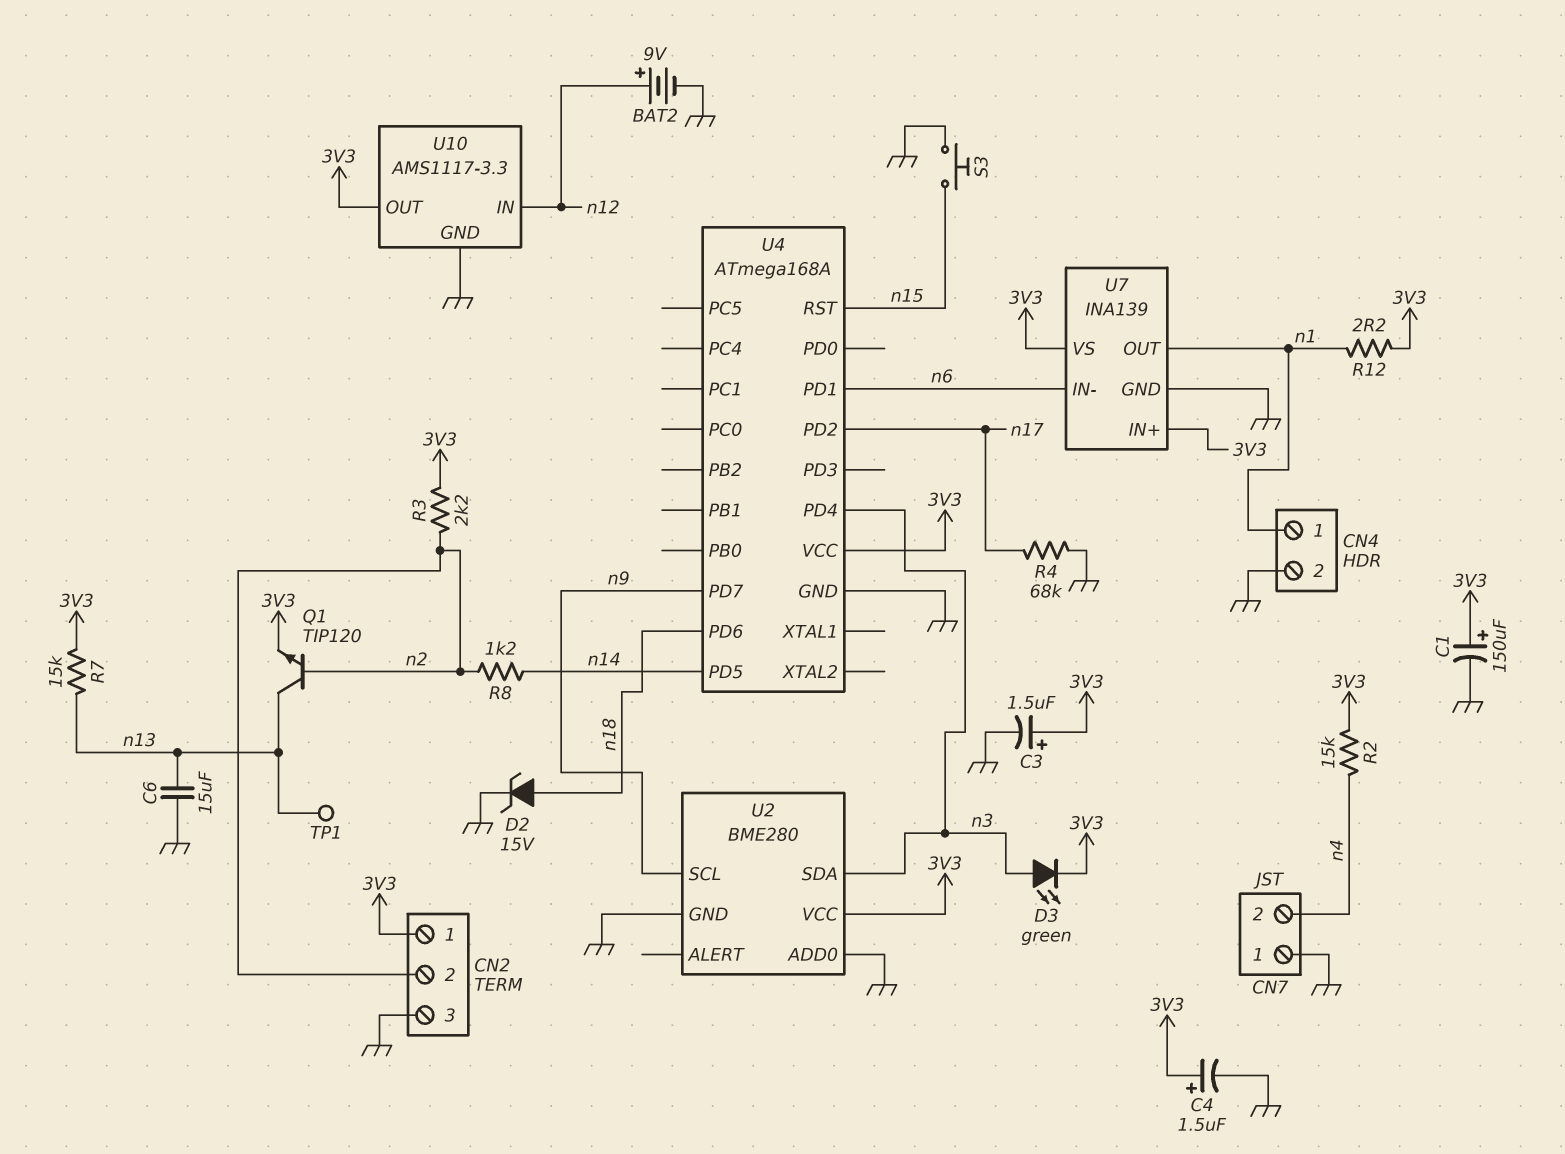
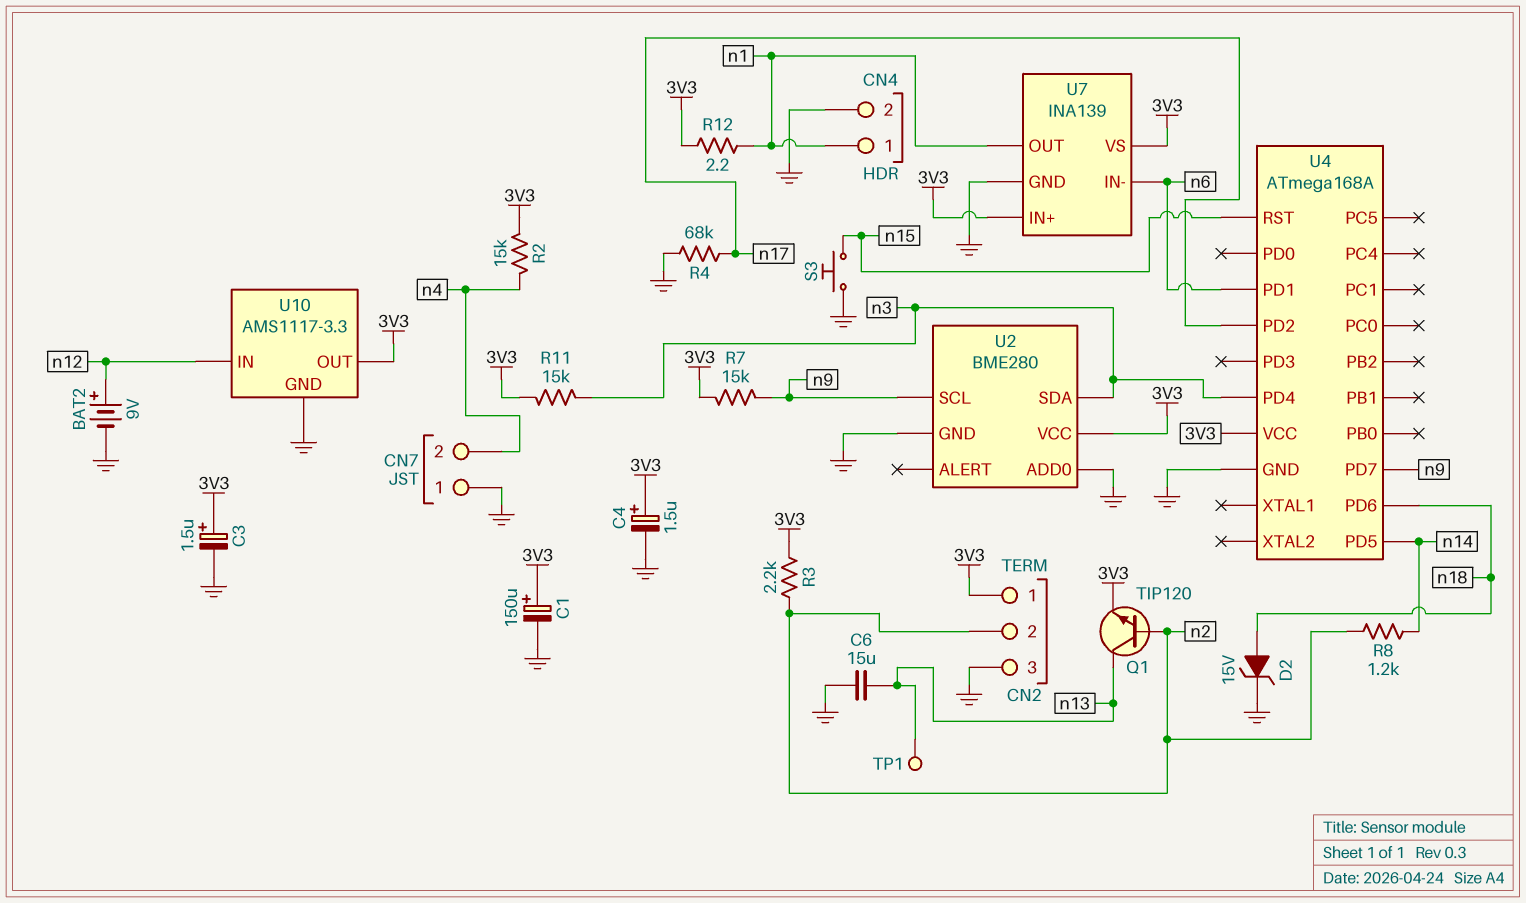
D3: LED green (A n3, K 3V3) -> none
R7: 15k (3V3, n13) -> 15k (3V3, n9)
R11: none -> 15k (3V3, n3)

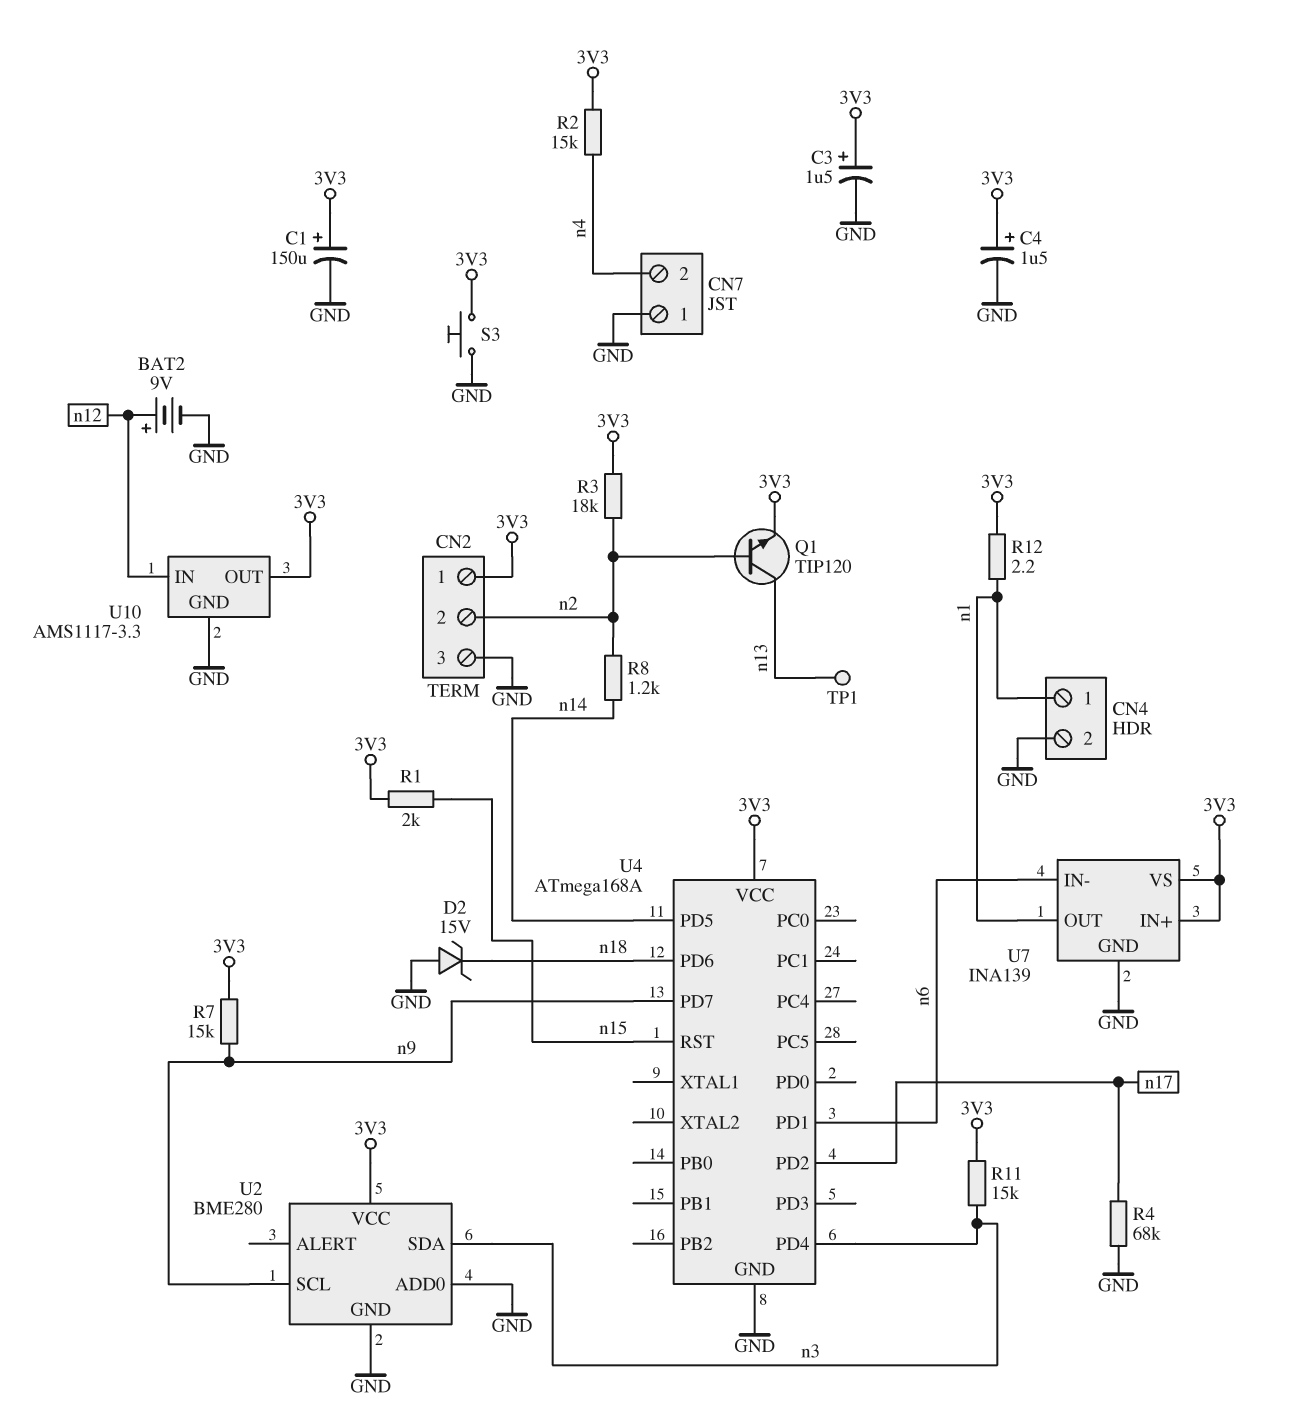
C6: 15uF (GND, n13) -> none
D2: zener 15V (A n18, K GND) -> zener 15V (A GND, K n18)
R1: none -> 2k (3V3, n15)
R3: 2.2k (3V3, n2) -> 18k (3V3, n2)
S3: button (GND, n15) -> button (3V3, GND)

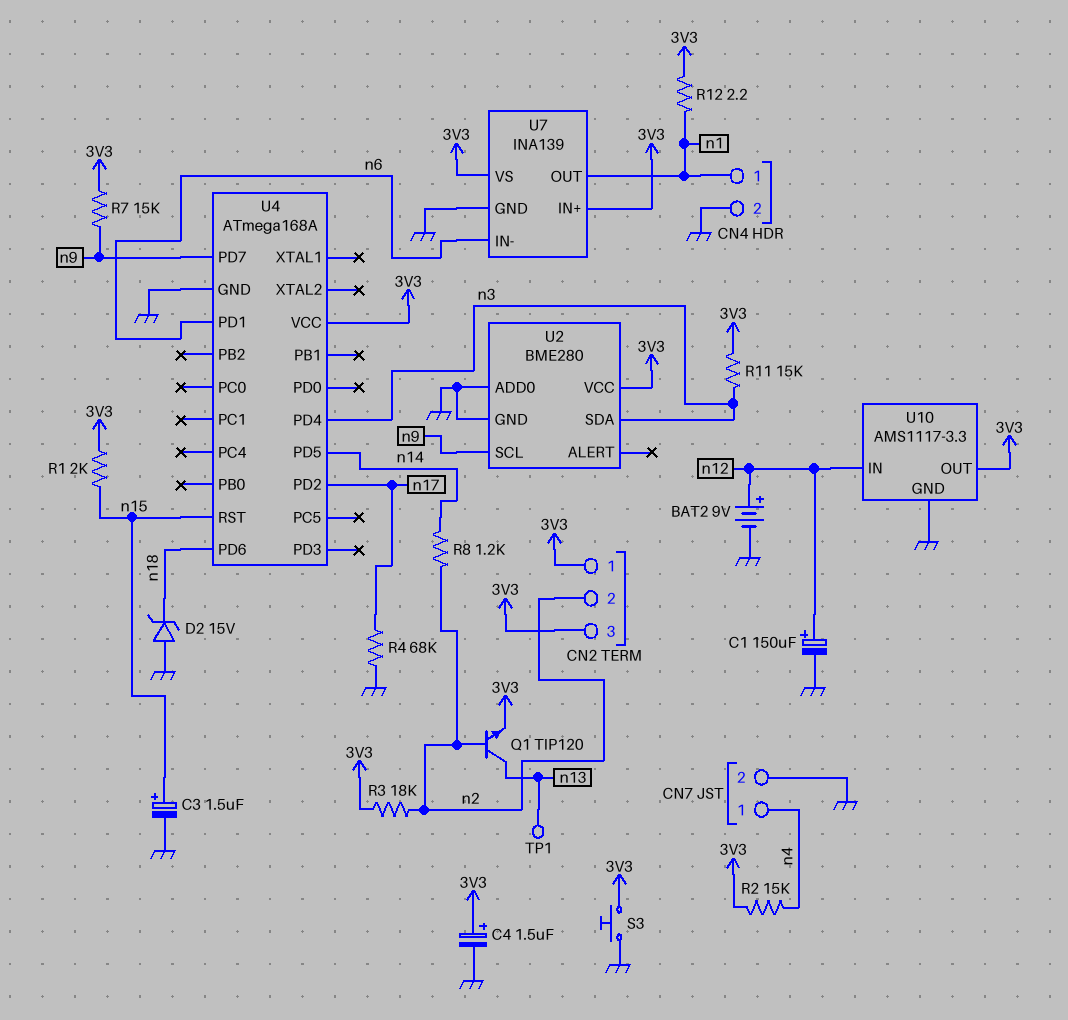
C1: 150uF (plus 3V3, minus GND) -> 150uF (plus n12, minus GND)
C3: 1.5uF (plus 3V3, minus GND) -> 1.5uF (plus n15, minus GND)
CN2 pin 3: GND -> 3V3
CN7 pin 1: GND -> n4
CN7 pin 2: n4 -> GND

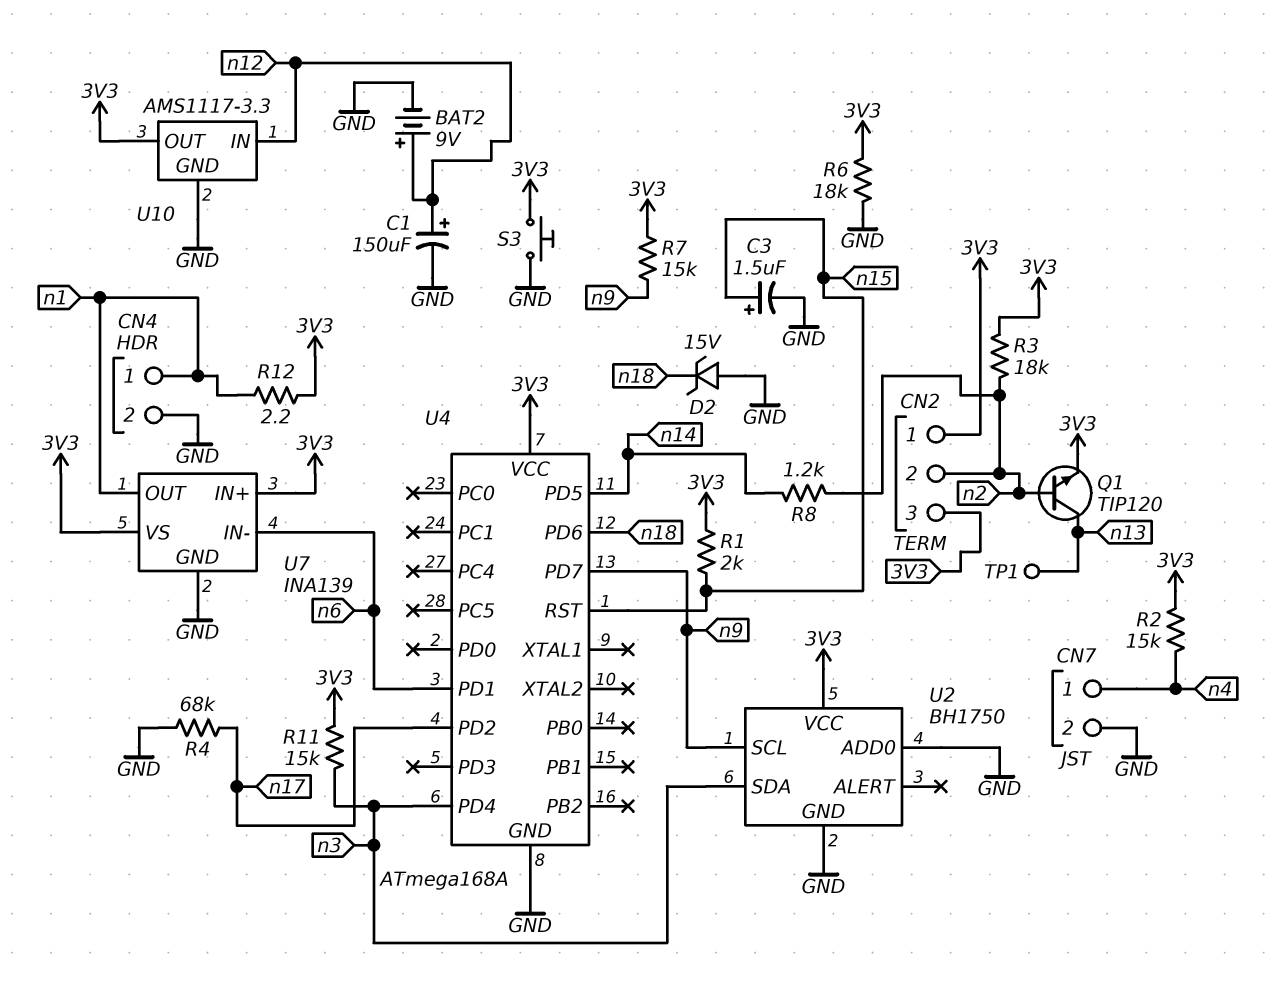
C4: 1.5uF (plus 3V3, minus GND) -> none
R6: none -> 18k (3V3, GND)
U2: BME280 -> BH1750

